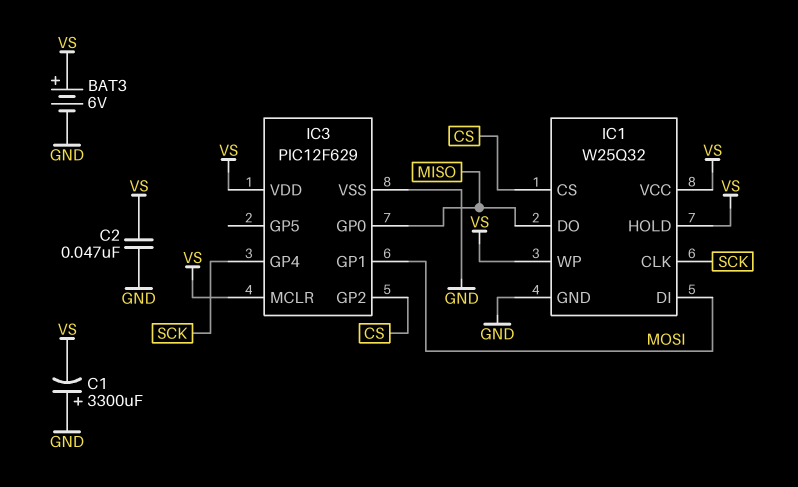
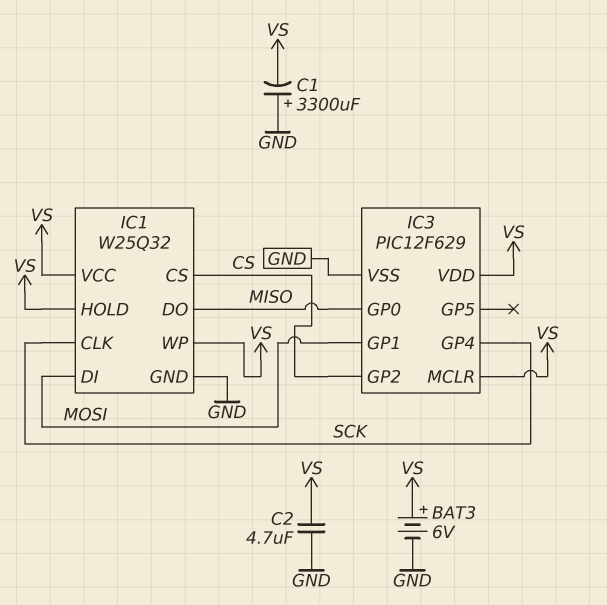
C2: 47nF (GND, VS) -> 4.7uF (GND, VS)

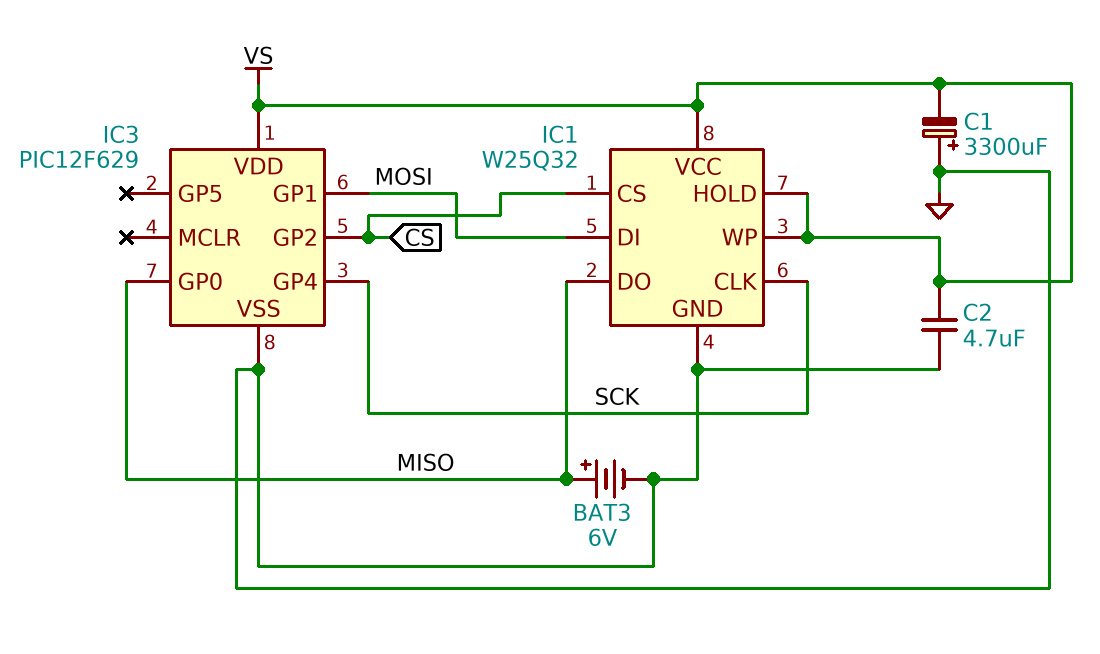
BAT3: 6V (plus VS, minus GND) -> 6V (plus MISO, minus GND)
IC3 pin MCLR: VS -> none

